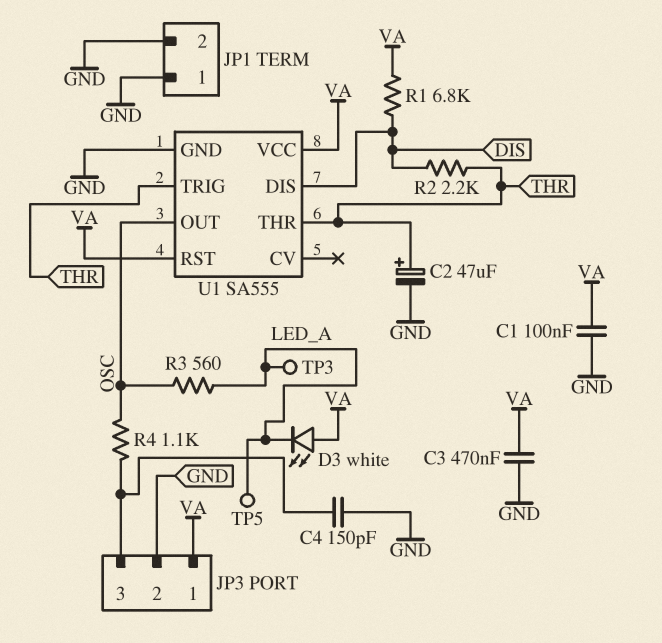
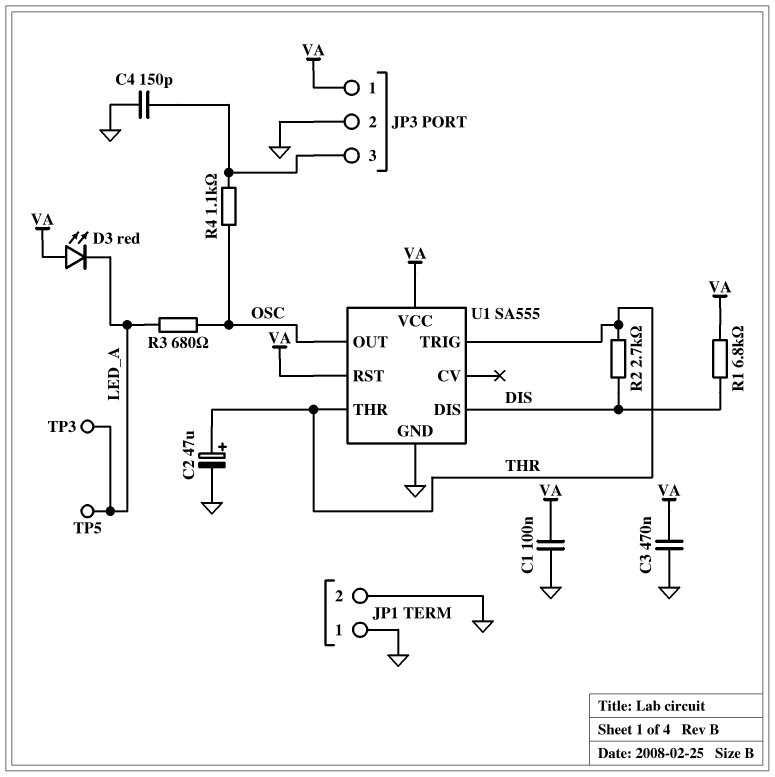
D3: LED white (A VA, K LED_A) -> LED red (A VA, K LED_A)
R2: 2.2k (DIS, THR) -> 2.7k (DIS, THR)
R3: 560 (LED_A, OSC) -> 680 (LED_A, OSC)

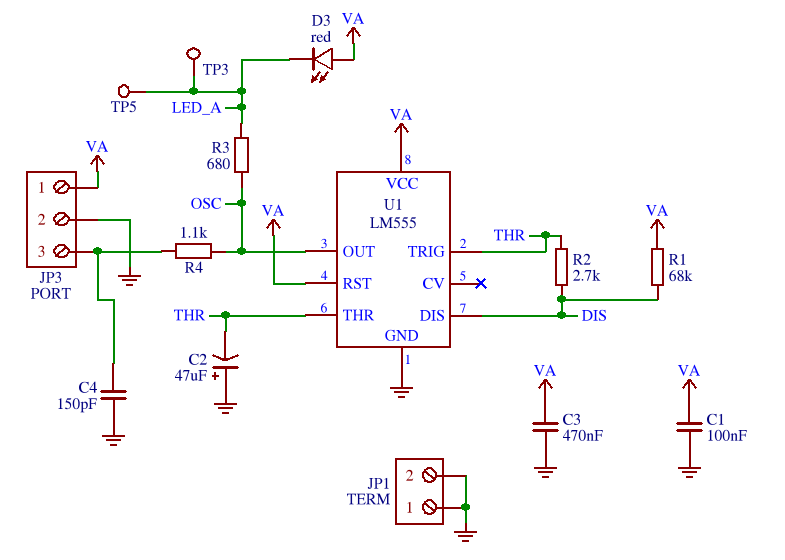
C2: 47uF (plus THR, minus GND) -> 47uF (plus GND, minus THR)
R1: 6.8k (DIS, VA) -> 68k (DIS, VA)
U1: SA555 -> LM555

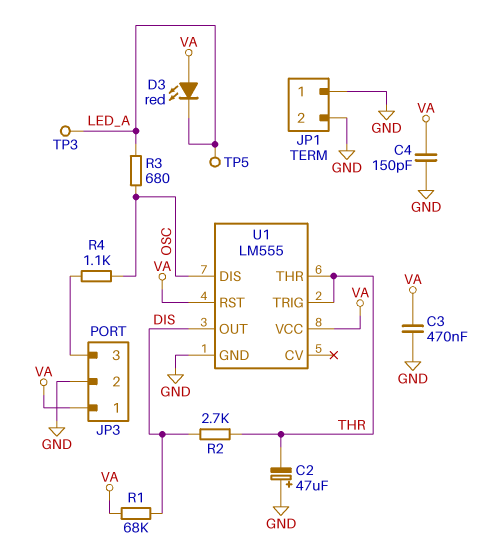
C1: 100nF (GND, VA) -> none
C4: 150pF (GND, JP3/3) -> 150pF (GND, VA)
U1 pin DIS: DIS -> OSC
U1 pin OUT: OSC -> DIS

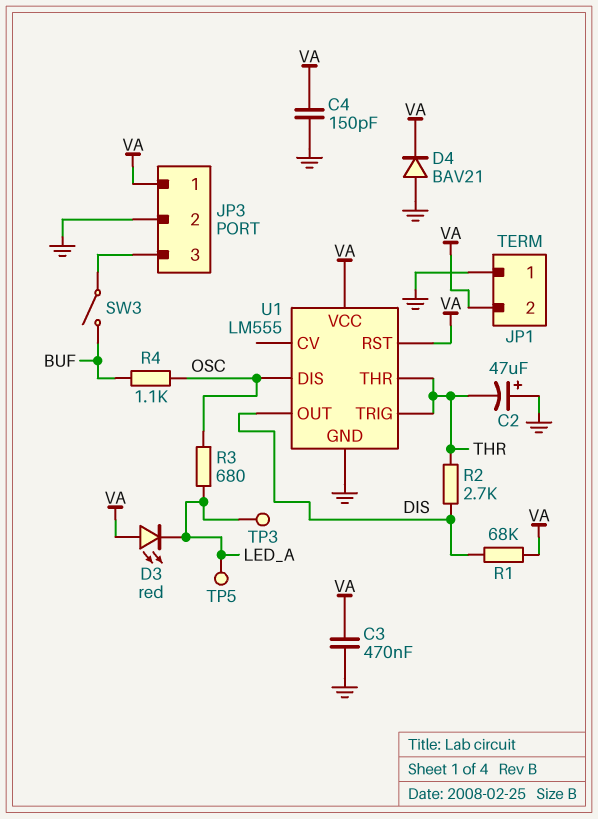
D4: none -> diode BAV21 (A GND, K VA)
JP1 pin 2: GND -> VA
R4: 1.1k (JP3/3, OSC) -> 1.1k (BUF, OSC)
SW3: none -> switch (BUF, JP3/3)

